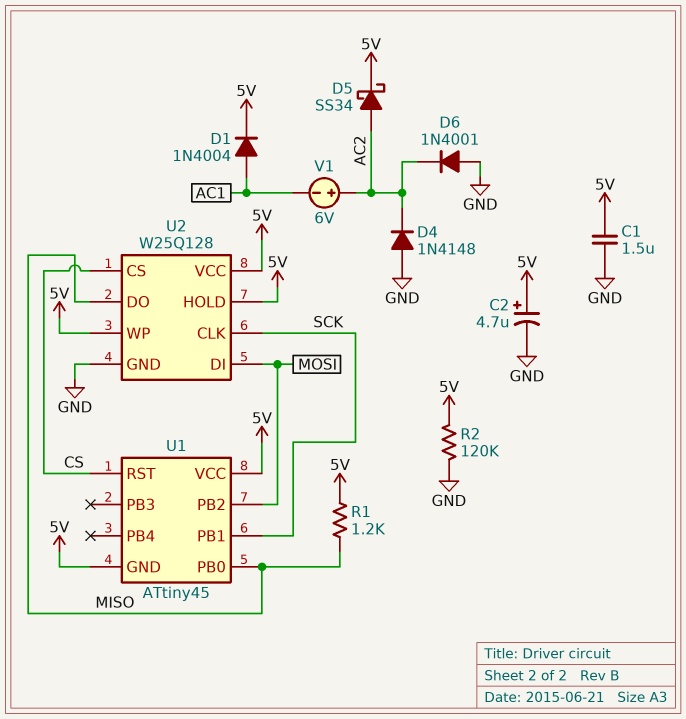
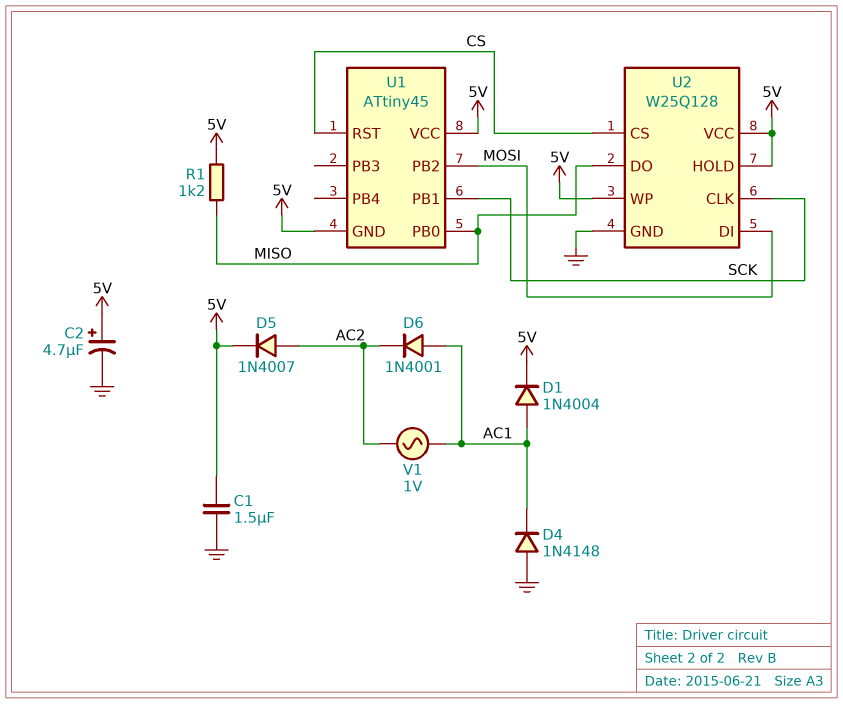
D4: diode 1N4148 (A GND, K AC2) -> diode 1N4148 (A GND, K AC1)
D5: schottky SS34 (A AC2, K 5V) -> diode 1N4007 (A AC2, K 5V)
D6: diode 1N4001 (A GND, K AC2) -> diode 1N4001 (A AC1, K AC2)
R2: 120k (5V, GND) -> none
V1: 6V (plus AC2, minus AC1) -> AC 1V (AC1, AC2)

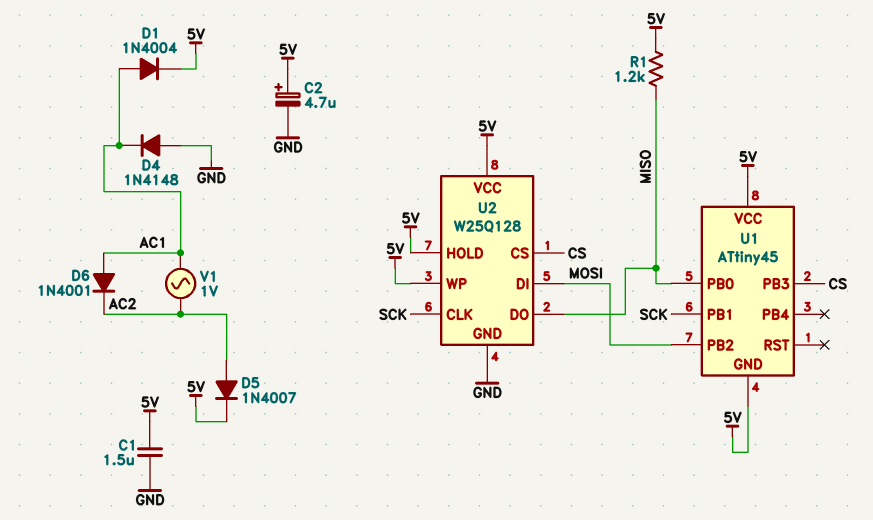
U1 pin PB3: none -> CS
U1 pin RST: CS -> none

